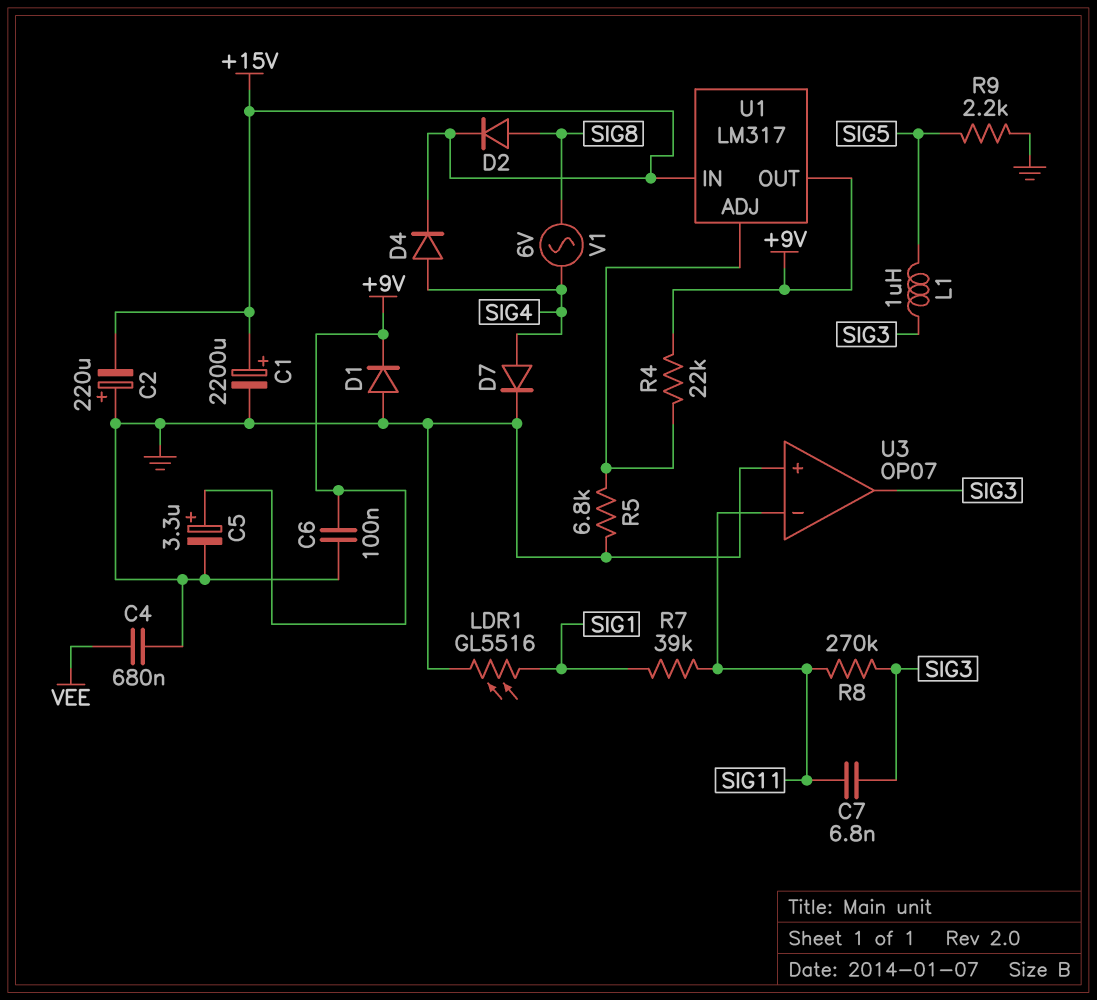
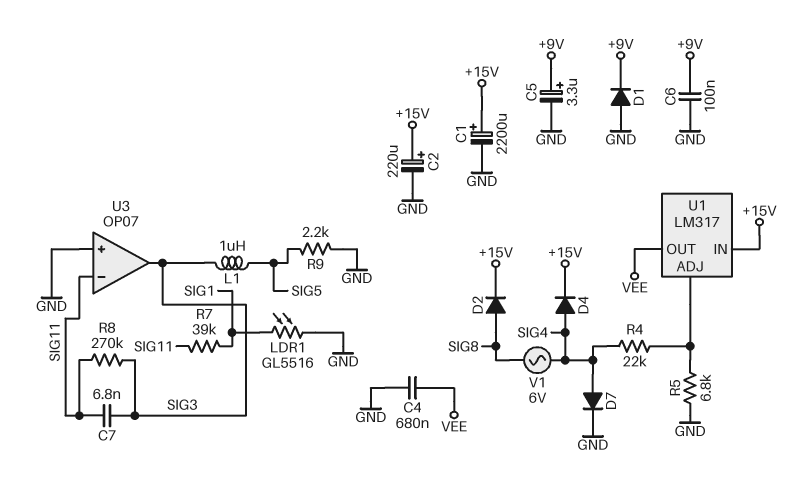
C2: 220uF (plus GND, minus +15V) -> 220uF (plus +15V, minus GND)
R4: 22k (+9V, U1/ADJ) -> 22k (SIG4, U1/ADJ)
U1 pin OUT: +9V -> VEE

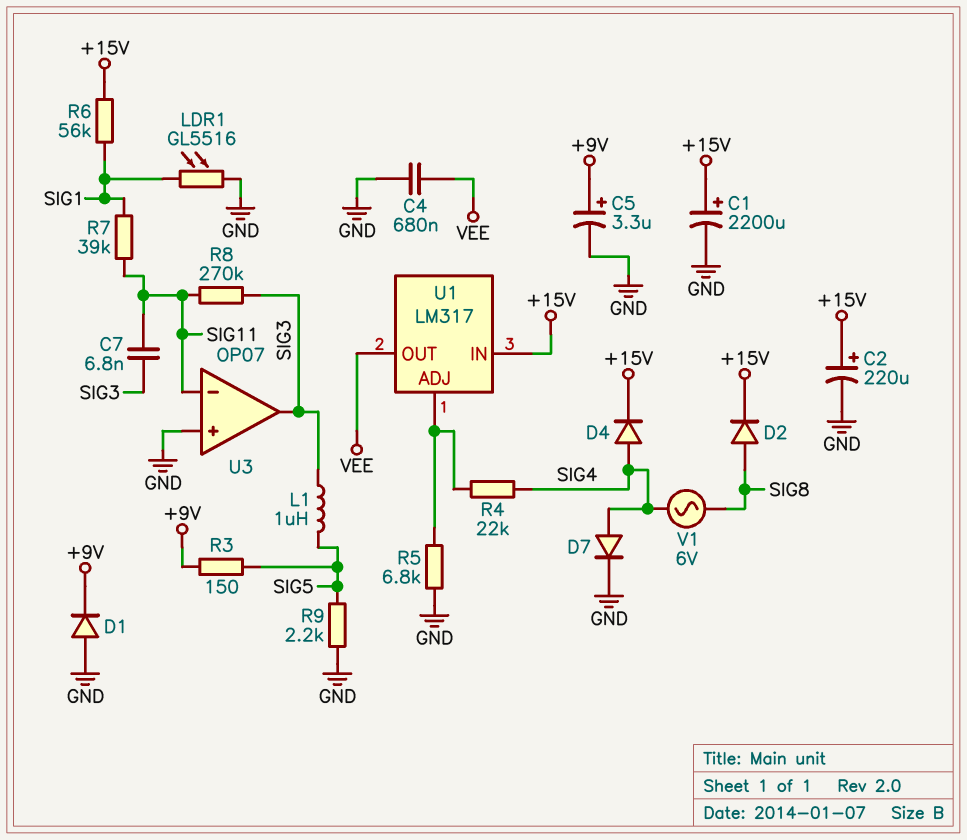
C6: 100nF (+9V, GND) -> none
R3: none -> 150 (+9V, SIG5)
R6: none -> 56k (+15V, SIG1)

